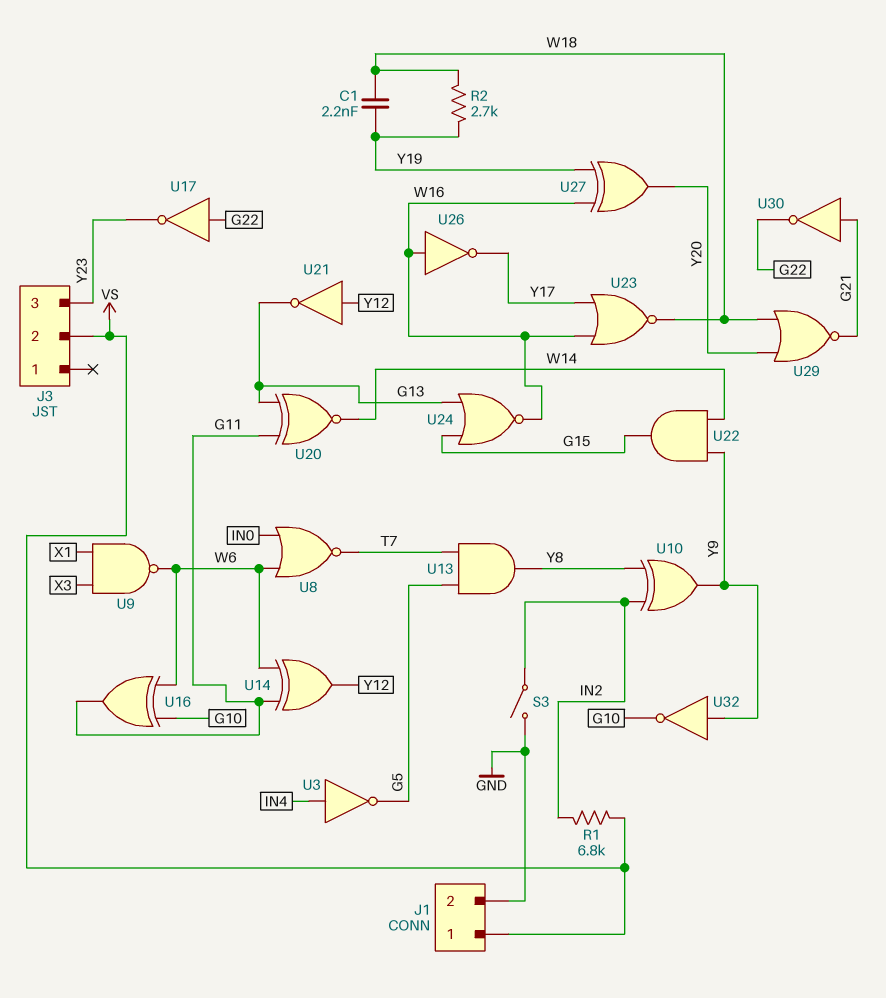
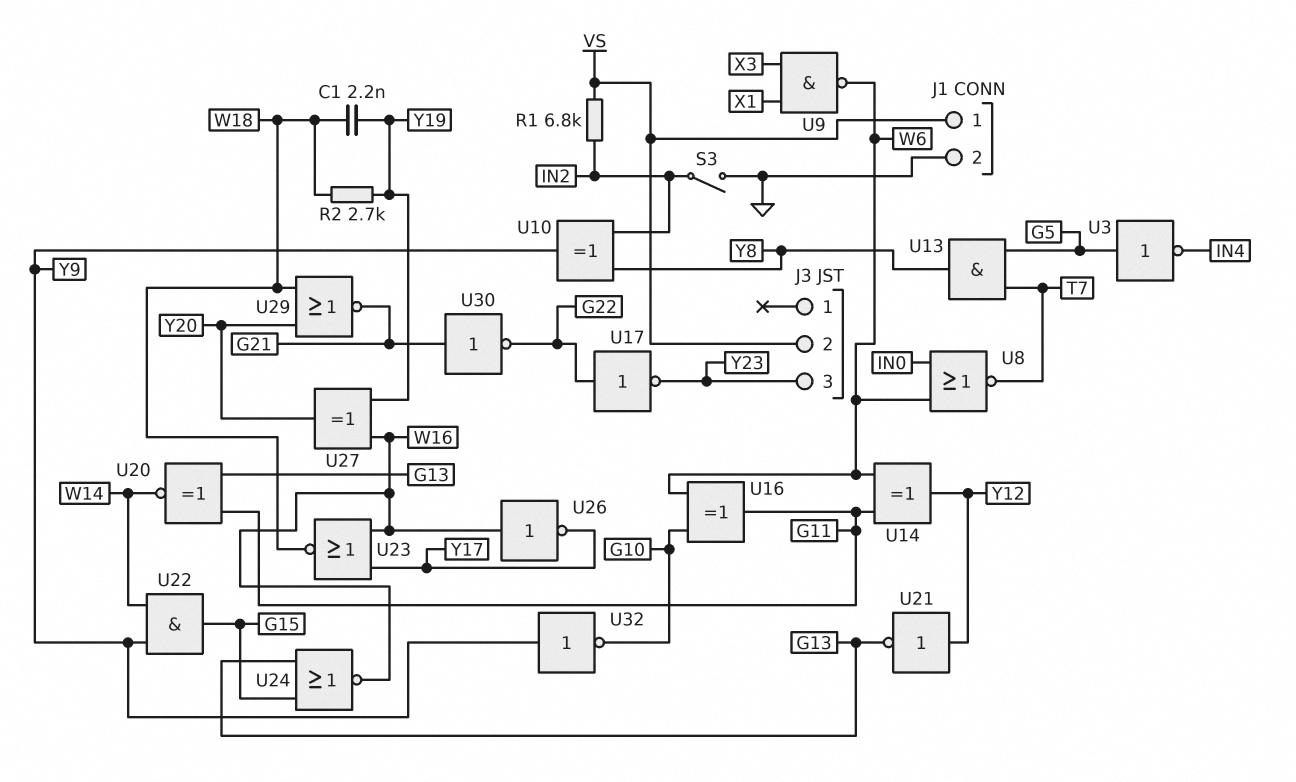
U3: NOT (in IN4, out G5) -> NOT (in G5, out IN4)

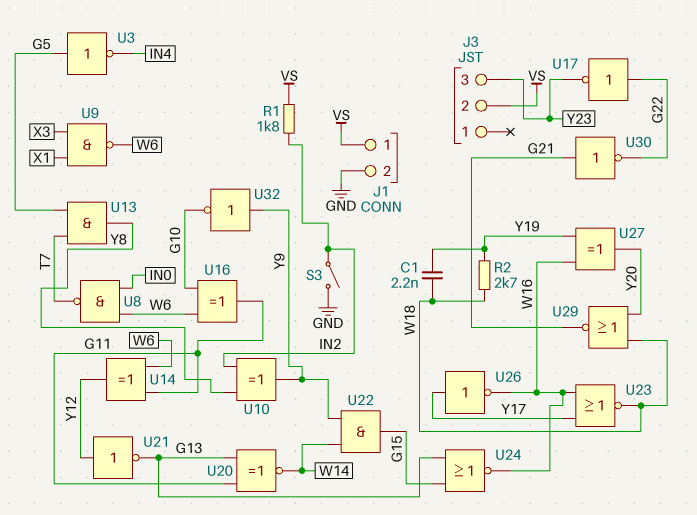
R1: 6.8k (IN2, VS) -> 1.8k (IN2, VS)
U8: NOR (in IN0, in W6, out T7) -> NAND (in IN0, in W6, out T7)
U26: NOT (in W16, out Y17) -> NOT (in Y17, out W16)

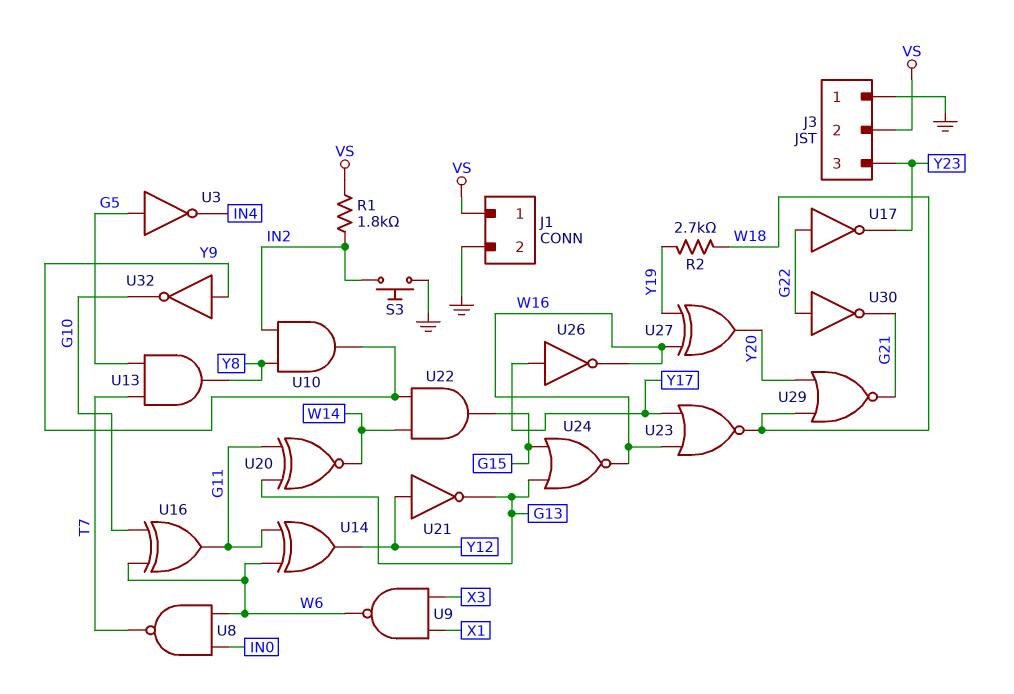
C1: 2.2nF (W18, Y19) -> none
J3 pin 1: none -> GND
S3: switch (GND, IN2) -> button (GND, IN2)
U10: XOR (in IN2, in Y8, out Y9) -> AND (in IN2, in Y8, out Y9)
U30: NOT (in G21, out G22) -> NOT (in G22, out G21)

